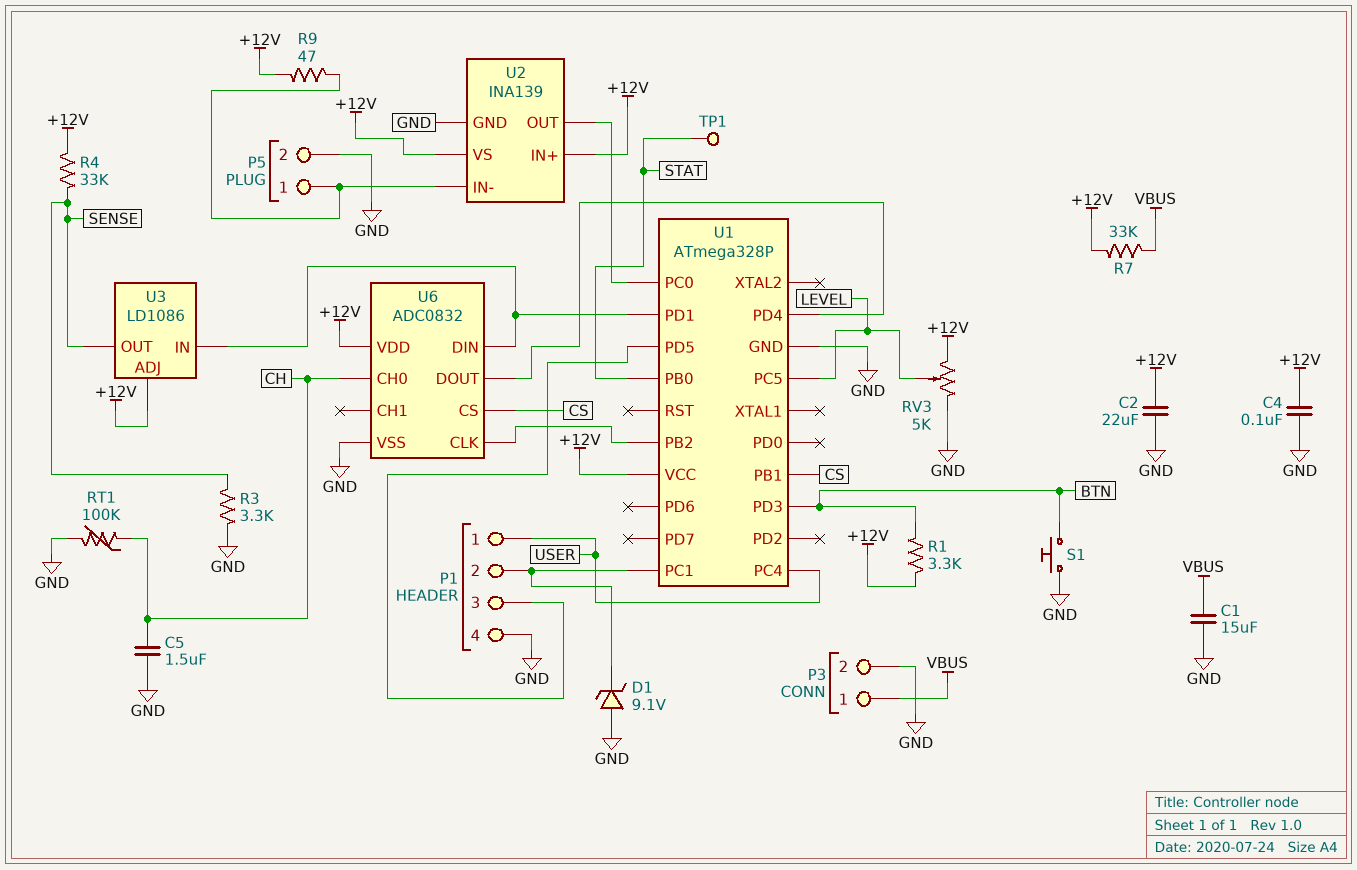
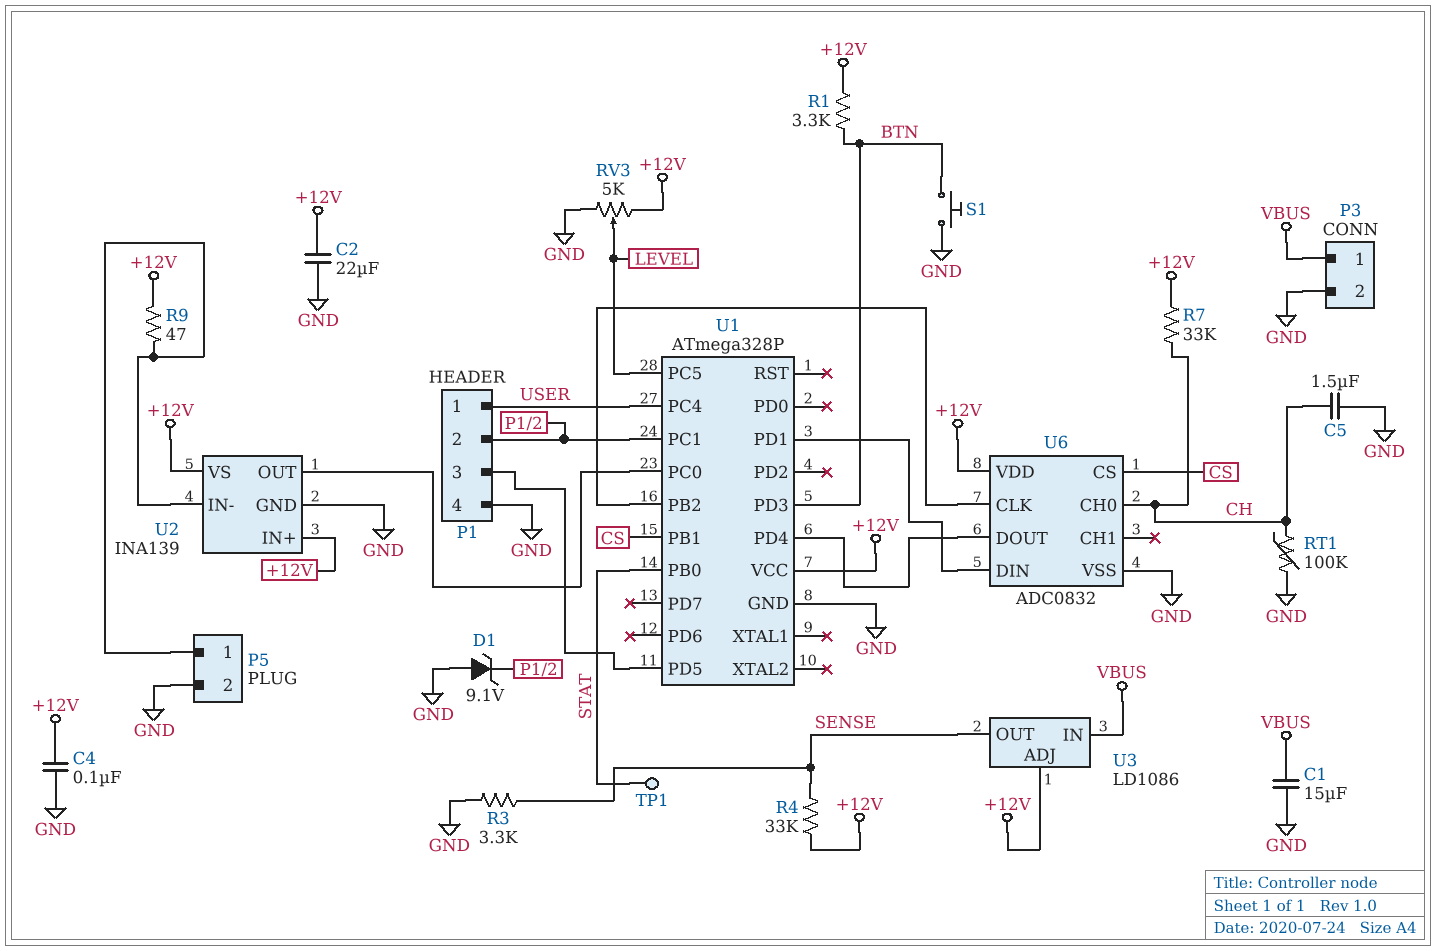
R7: 33k (+12V, VBUS) -> 33k (+12V, CH)
U3 pin IN: U1/PD1 -> VBUS

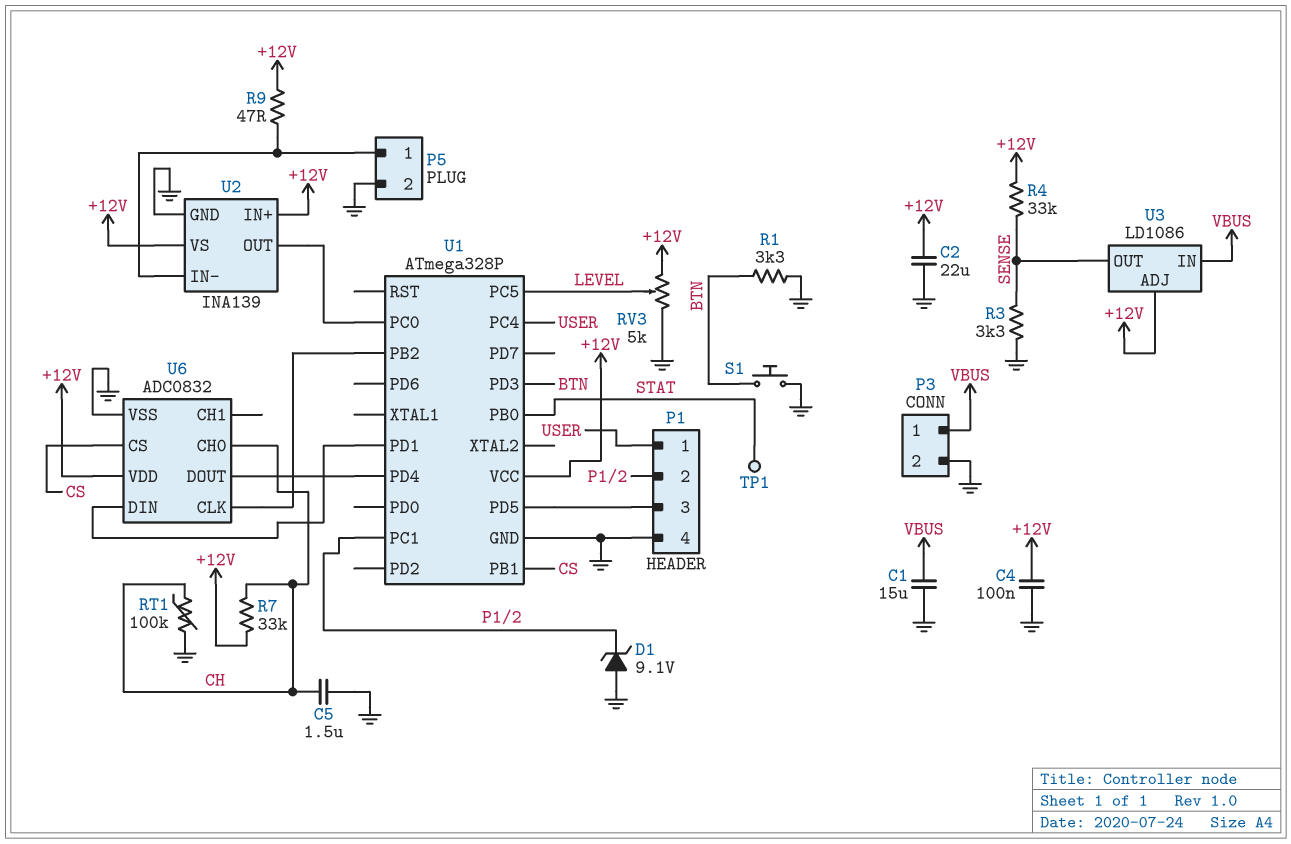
R1: 3.3k (+12V, BTN) -> 3.3k (BTN, GND)

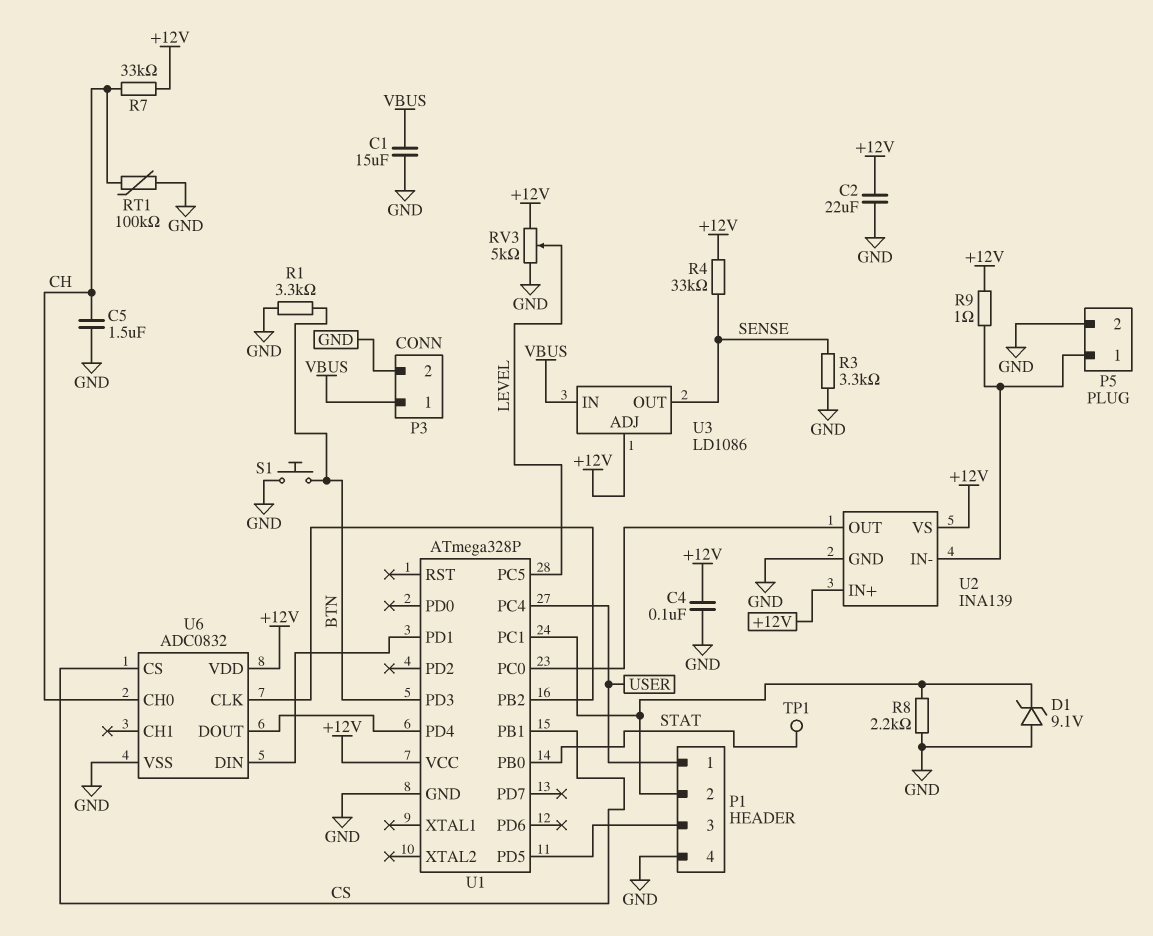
R8: none -> 2.2k (GND, P1/2)
R9: 47 (+12V, P5/1) -> 1 (+12V, P5/1)

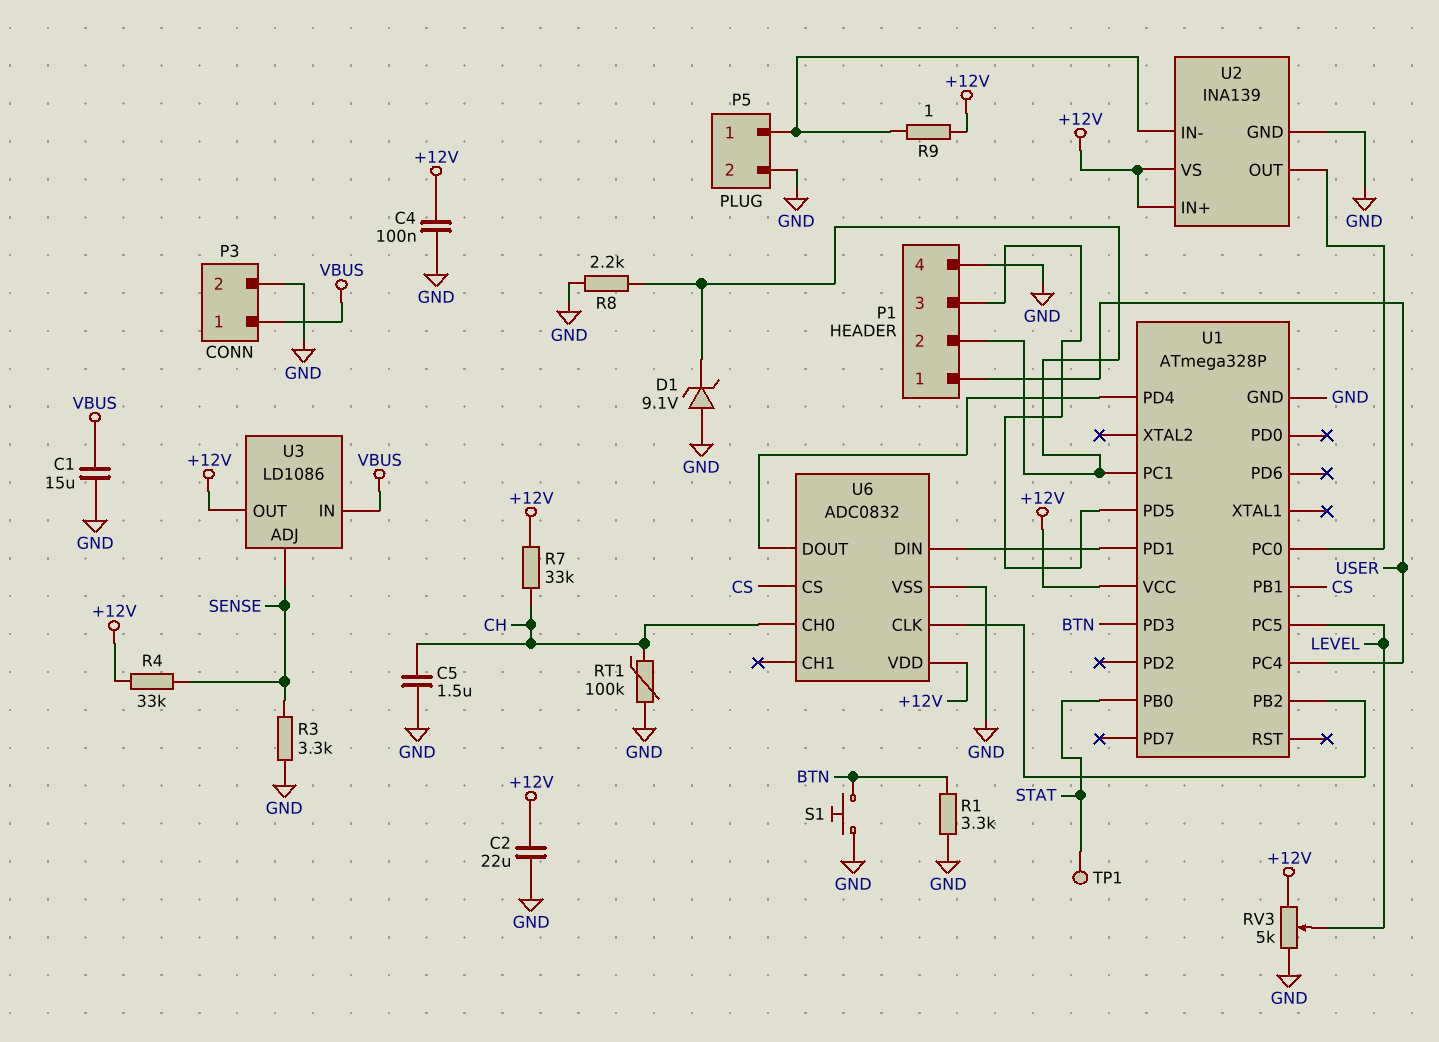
U3 pin ADJ: +12V -> SENSE
U3 pin OUT: SENSE -> +12V

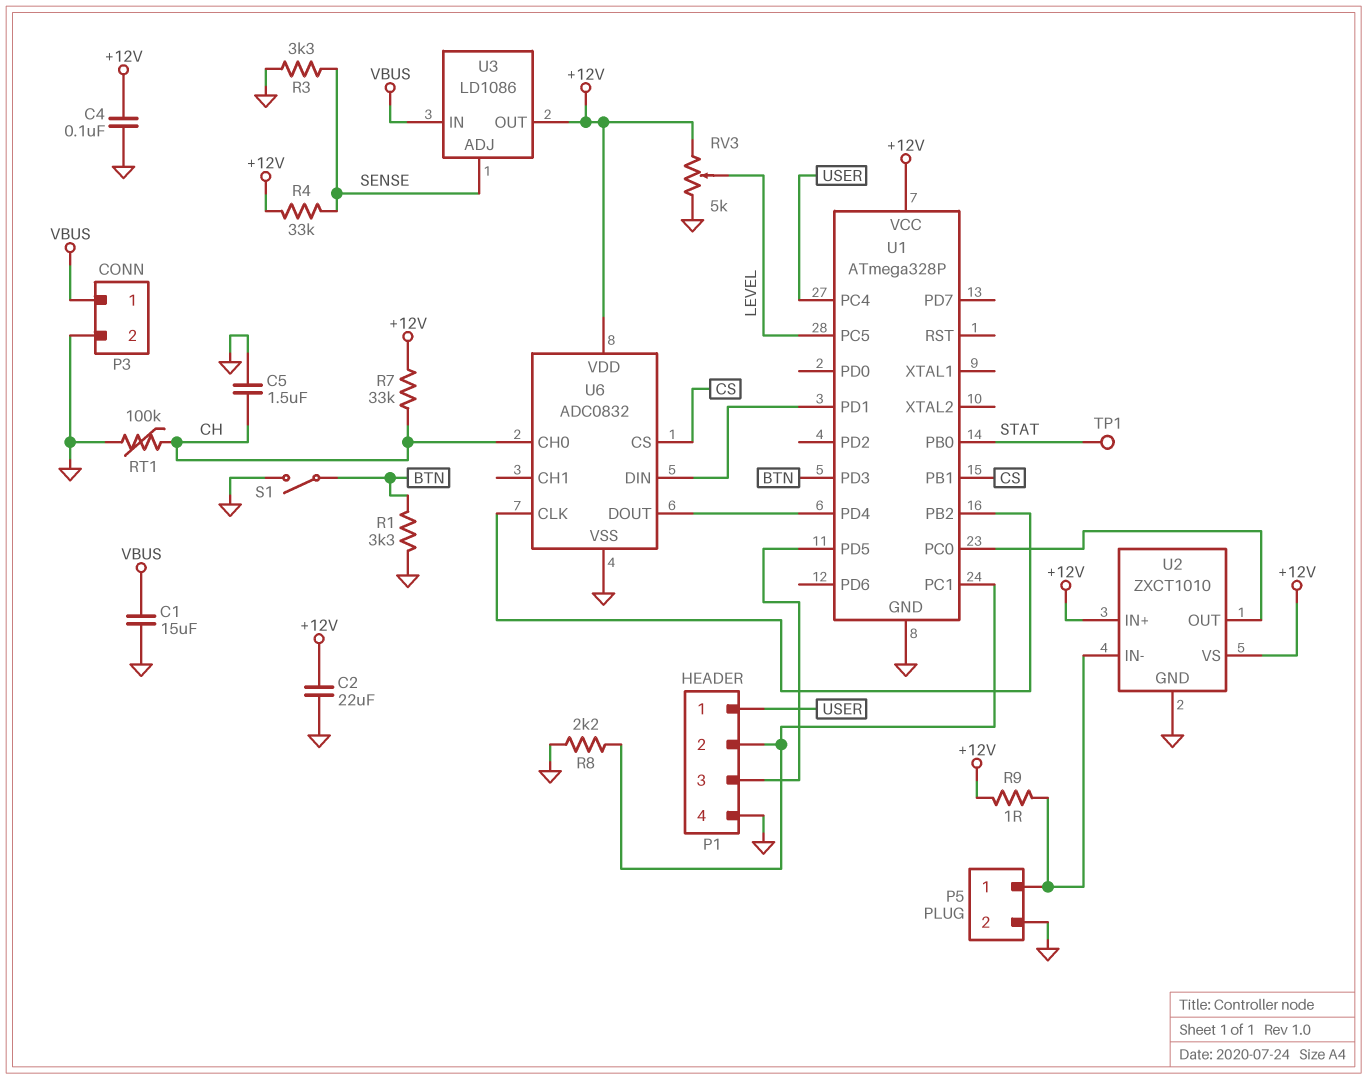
D1: zener 9.1V (A GND, K P1/2) -> none
S1: button (BTN, GND) -> switch (BTN, GND)
U2: INA139 -> ZXCT1010

